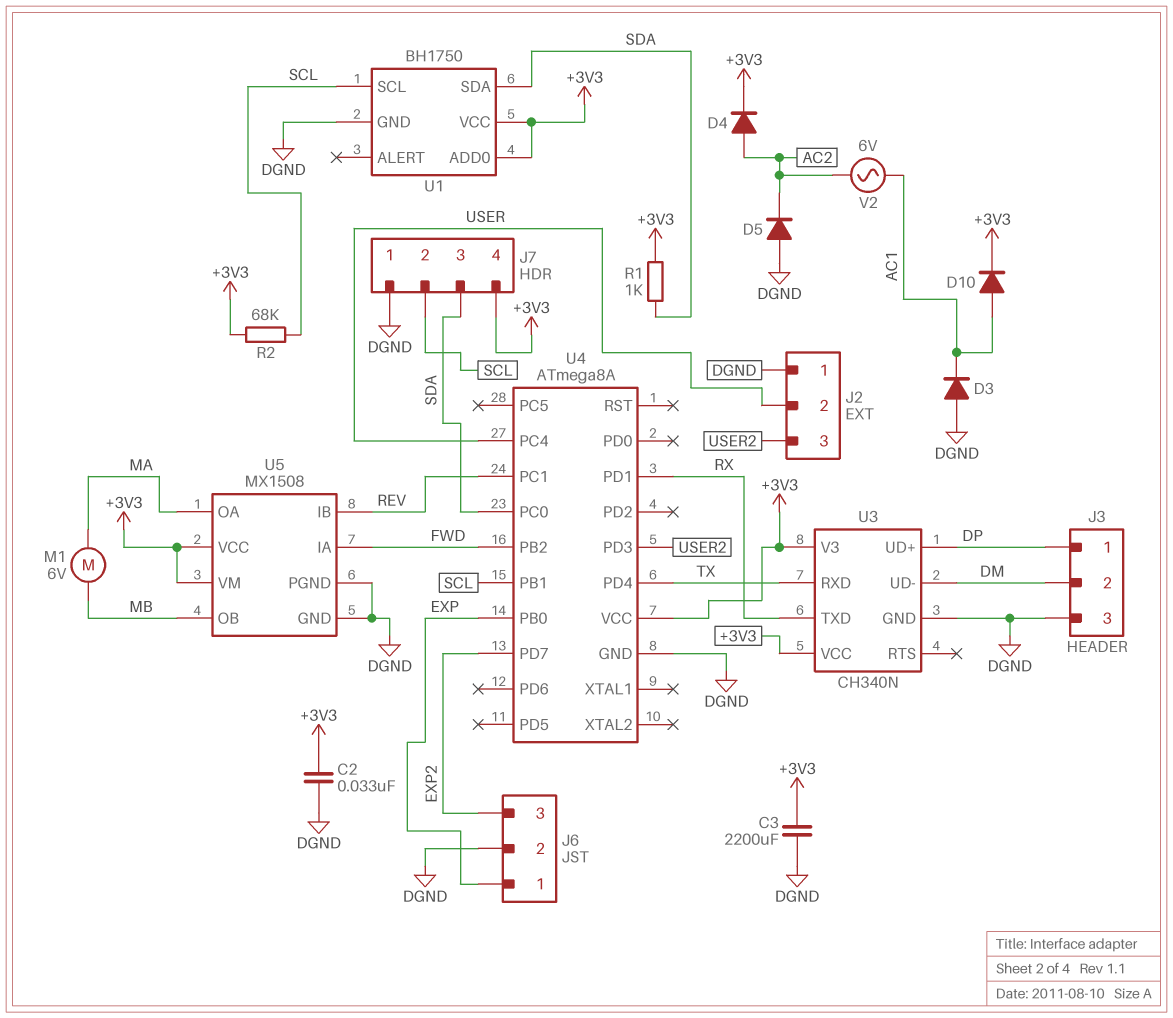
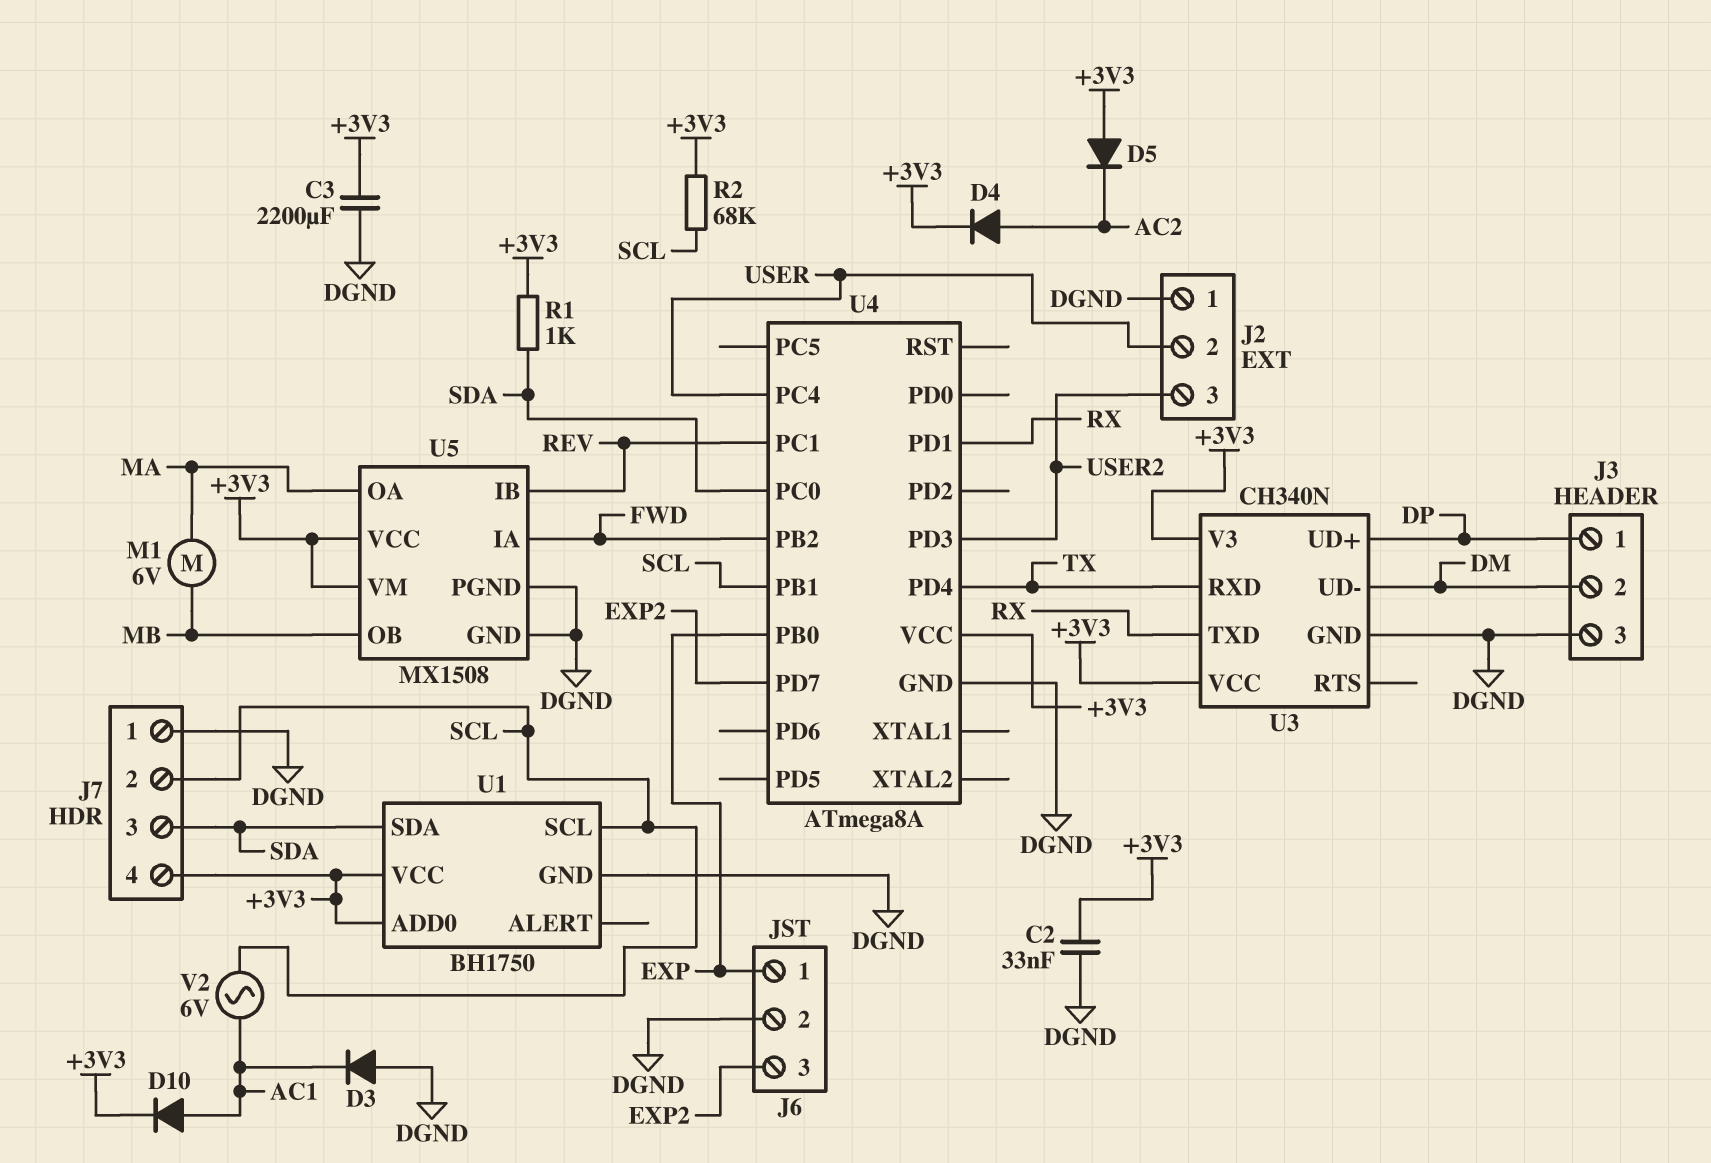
D5: diode (A DGND, K AC2) -> diode (A +3V3, K AC2)
V2: AC 6V (AC1, AC2) -> AC 6V (AC1, SCL)

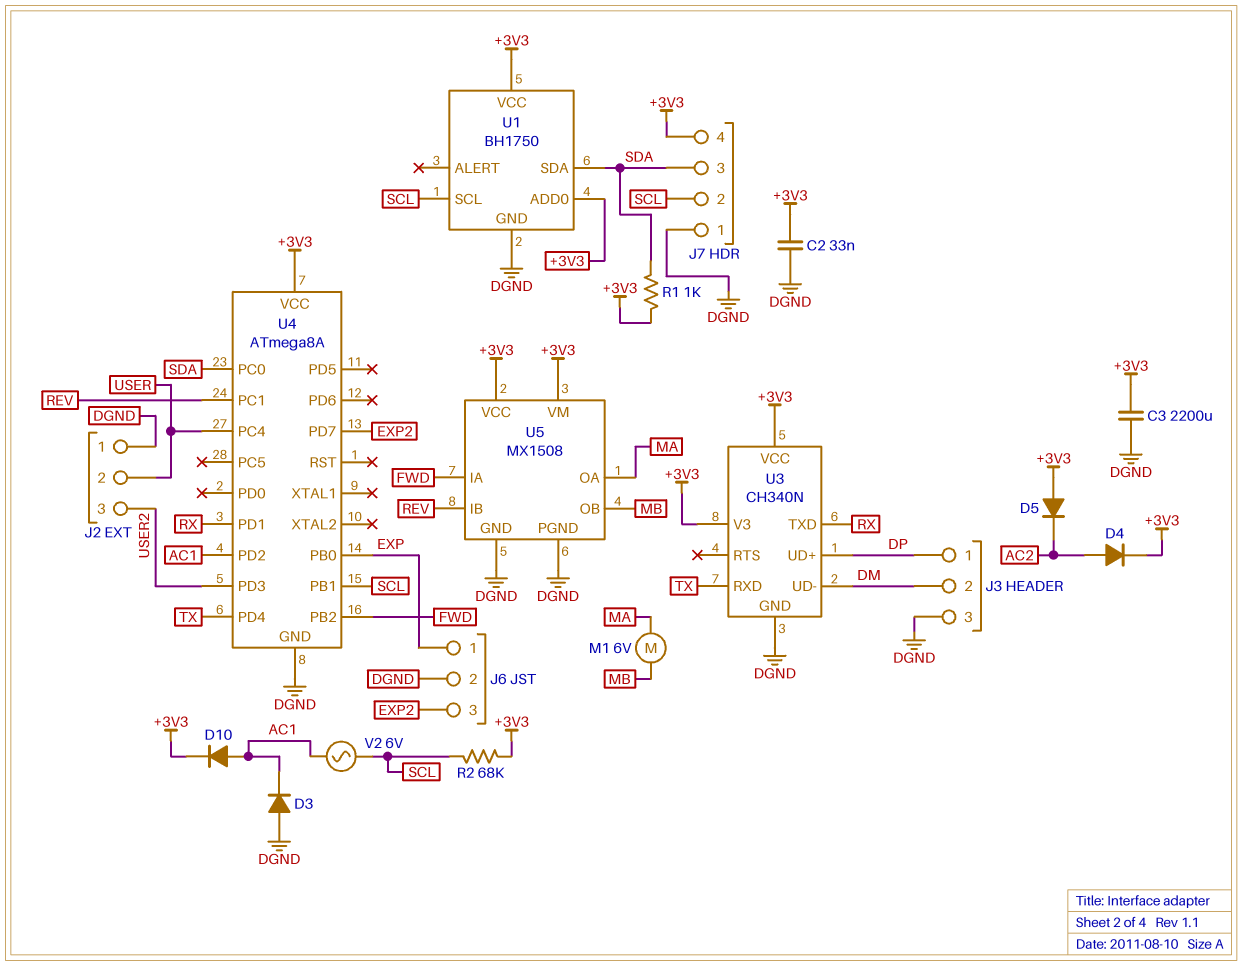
U4 pin PD2: none -> AC1

